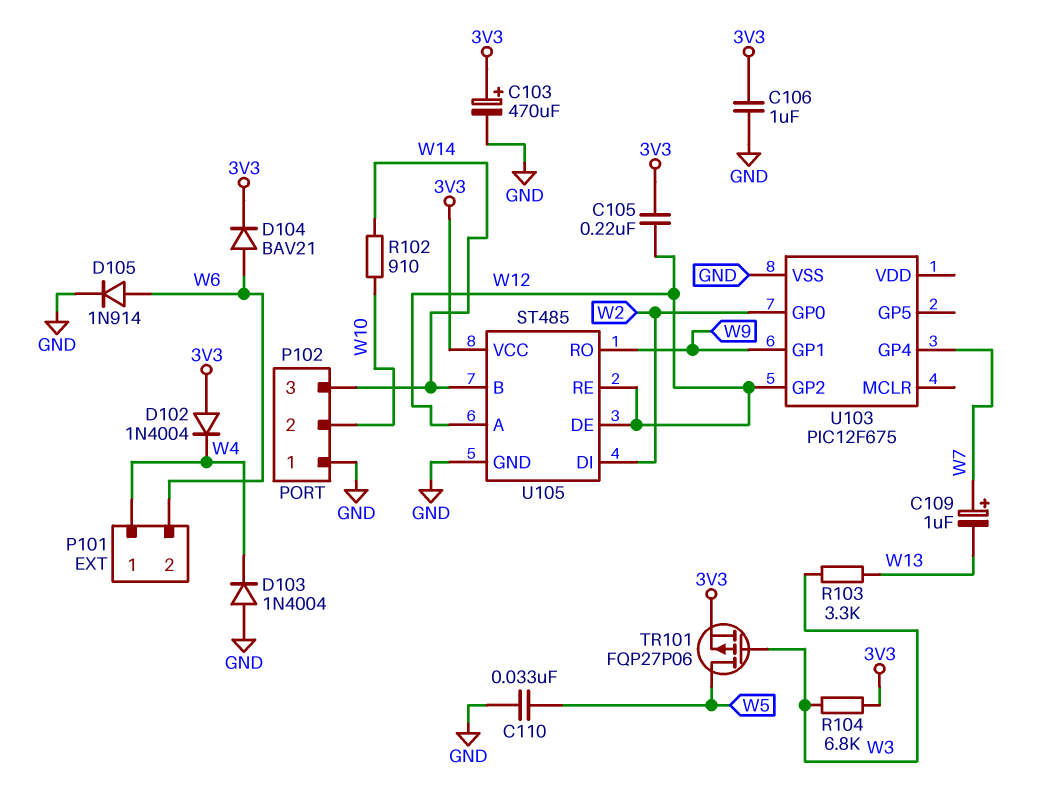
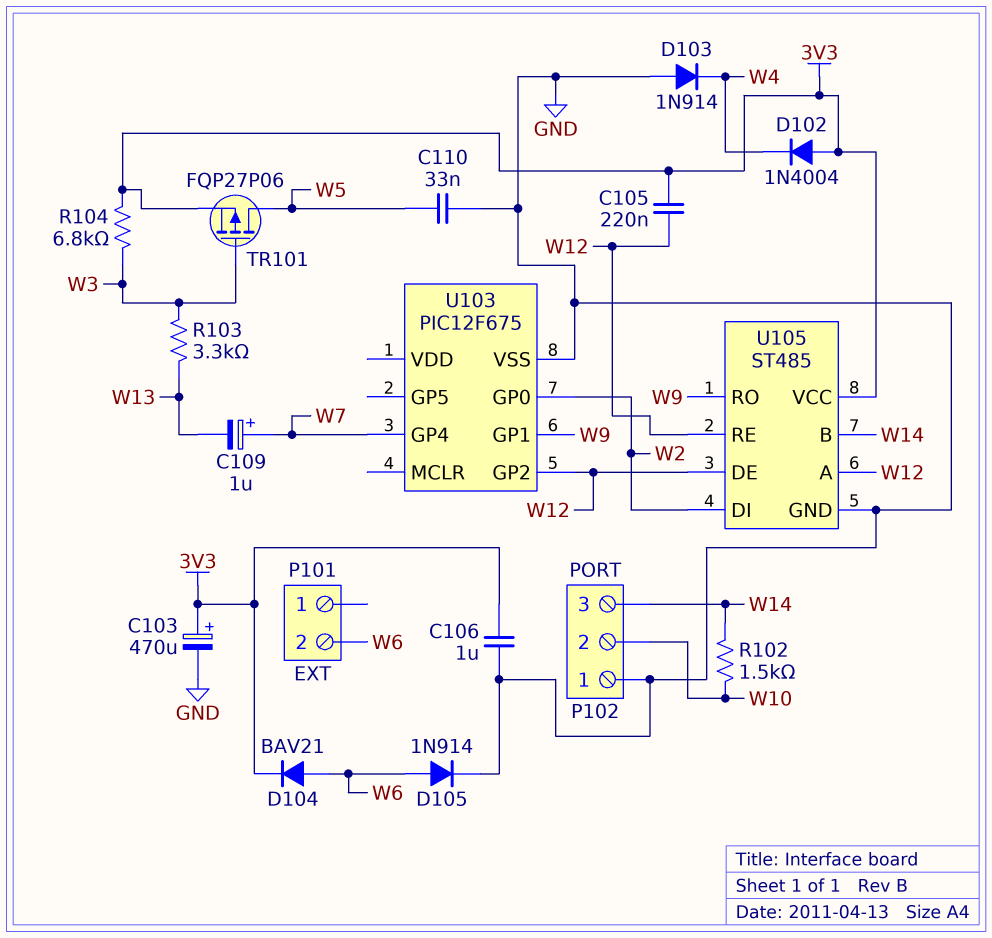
D103: diode 1N4004 (A GND, K W4) -> diode 1N914 (A GND, K W4)
P101 pin 1: W4 -> none
R102: 910 (W10, W14) -> 1.5k (W10, W14)

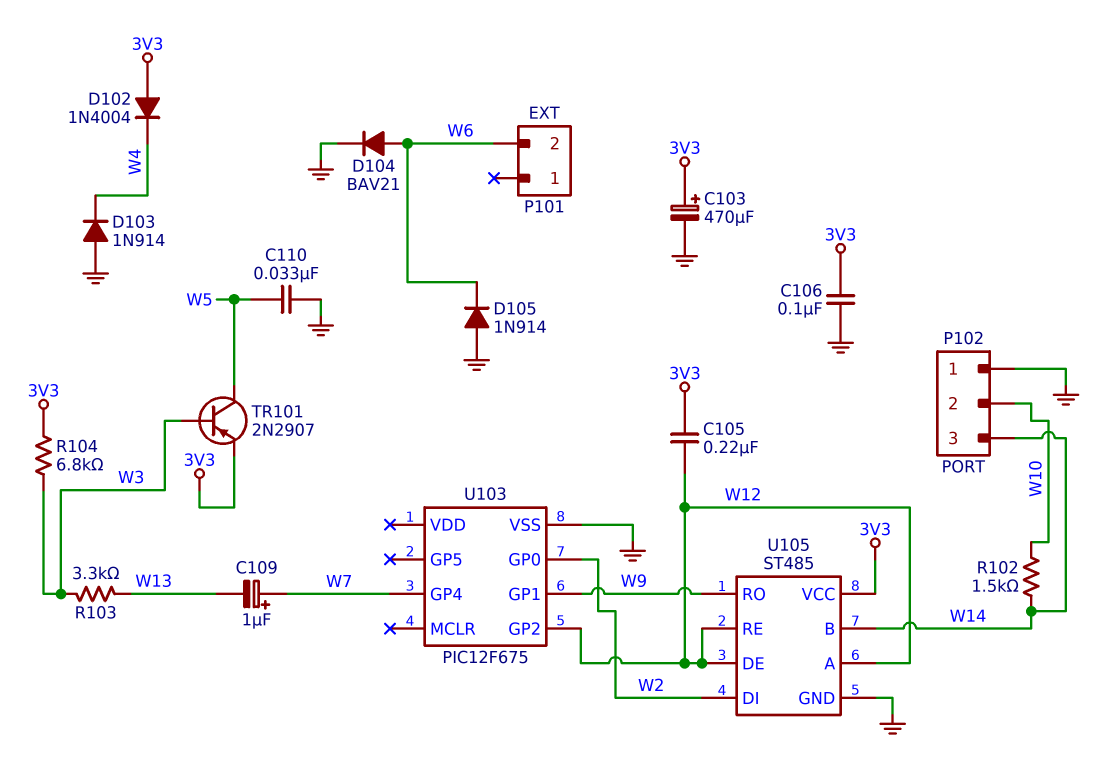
C106: 1uF (3V3, GND) -> 100nF (3V3, GND)
D104: diode BAV21 (A W6, K 3V3) -> diode BAV21 (A W6, K GND)
D105: diode 1N914 (A W6, K GND) -> diode 1N914 (A GND, K W6)
TR101: PMOS FQP27P06 (G W3, D W5, S 3V3) -> PNP 2N2907 (B W3, C W5, E 3V3)

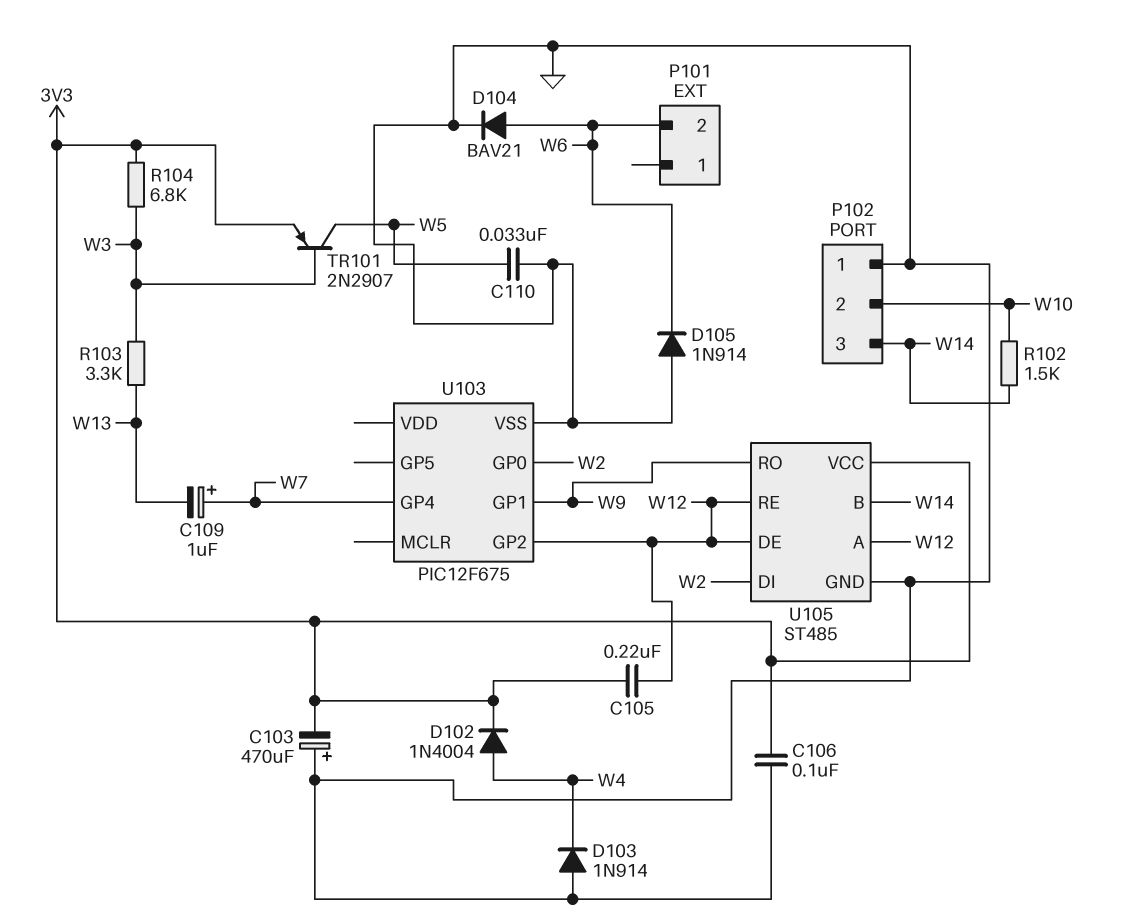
C103: 470uF (plus 3V3, minus GND) -> 470uF (plus GND, minus 3V3)
D102: diode 1N4004 (A 3V3, K W4) -> diode 1N4004 (A W4, K 3V3)

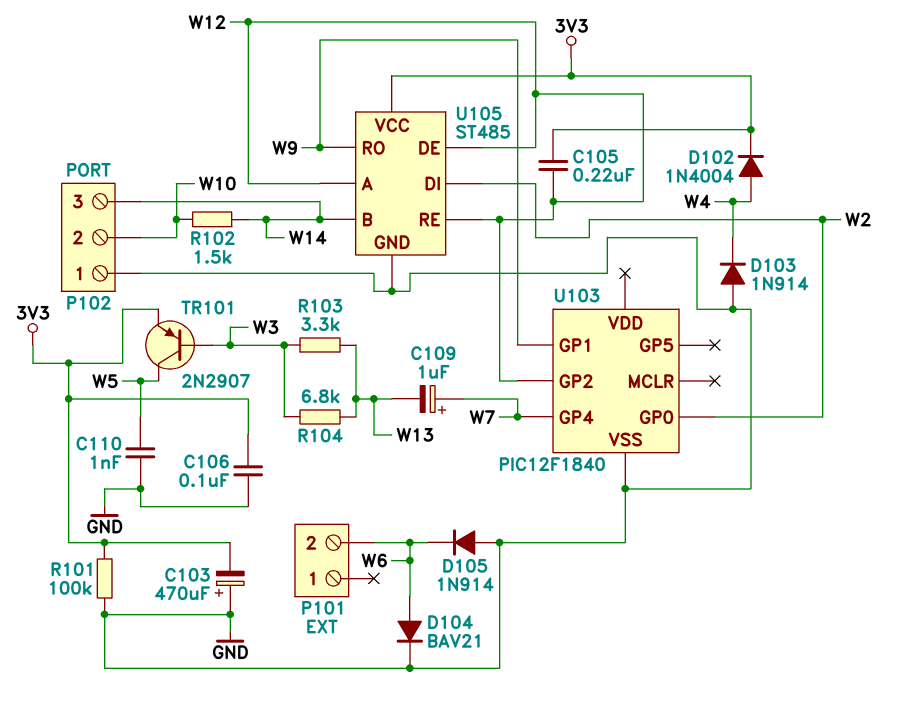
C110: 33nF (GND, W5) -> 1nF (GND, W5)
R101: none -> 100k (3V3, GND)
R104: 6.8k (3V3, W3) -> 6.8k (W3, W13)
U103: PIC12F675 -> PIC12F1840

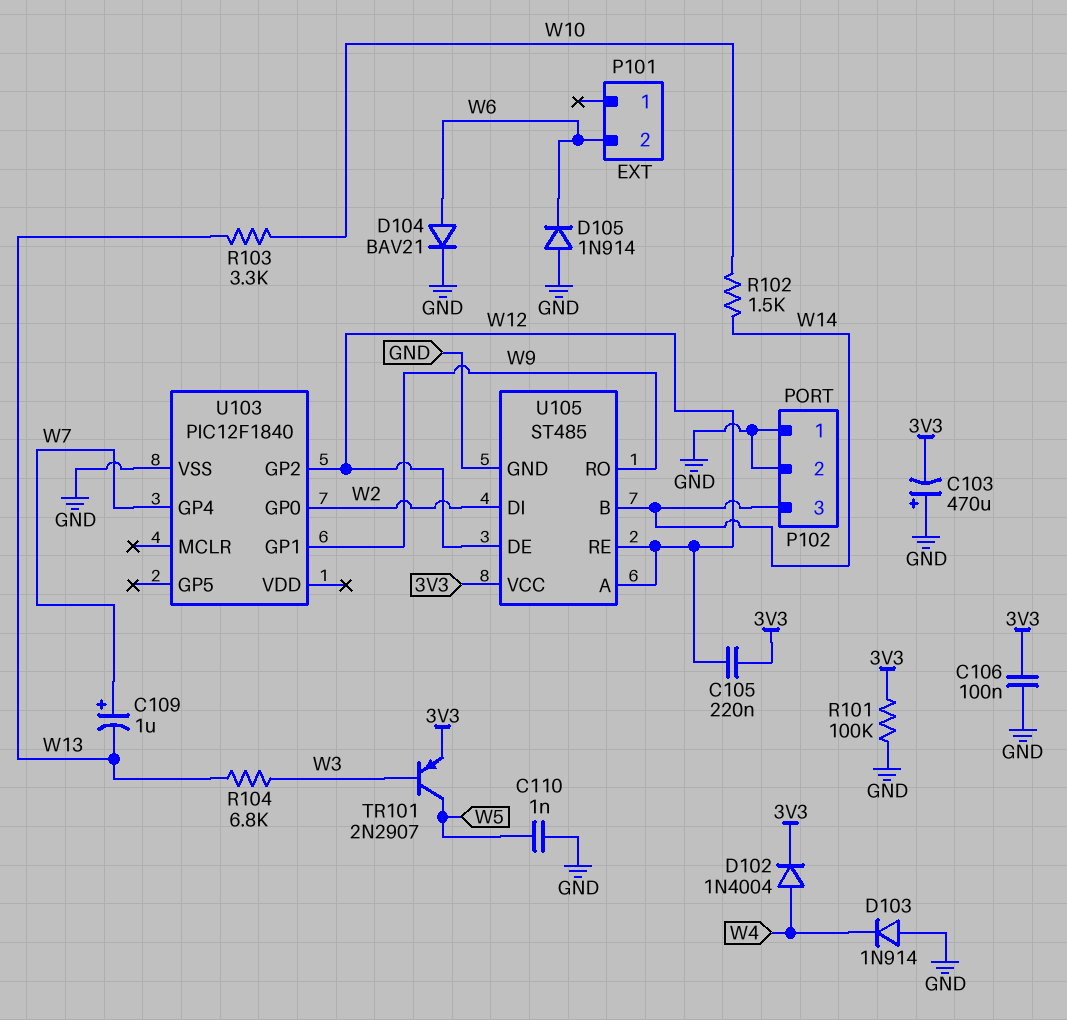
P102 pin 2: W10 -> GND
R103: 3.3k (W3, W13) -> 3.3k (W10, W13)

